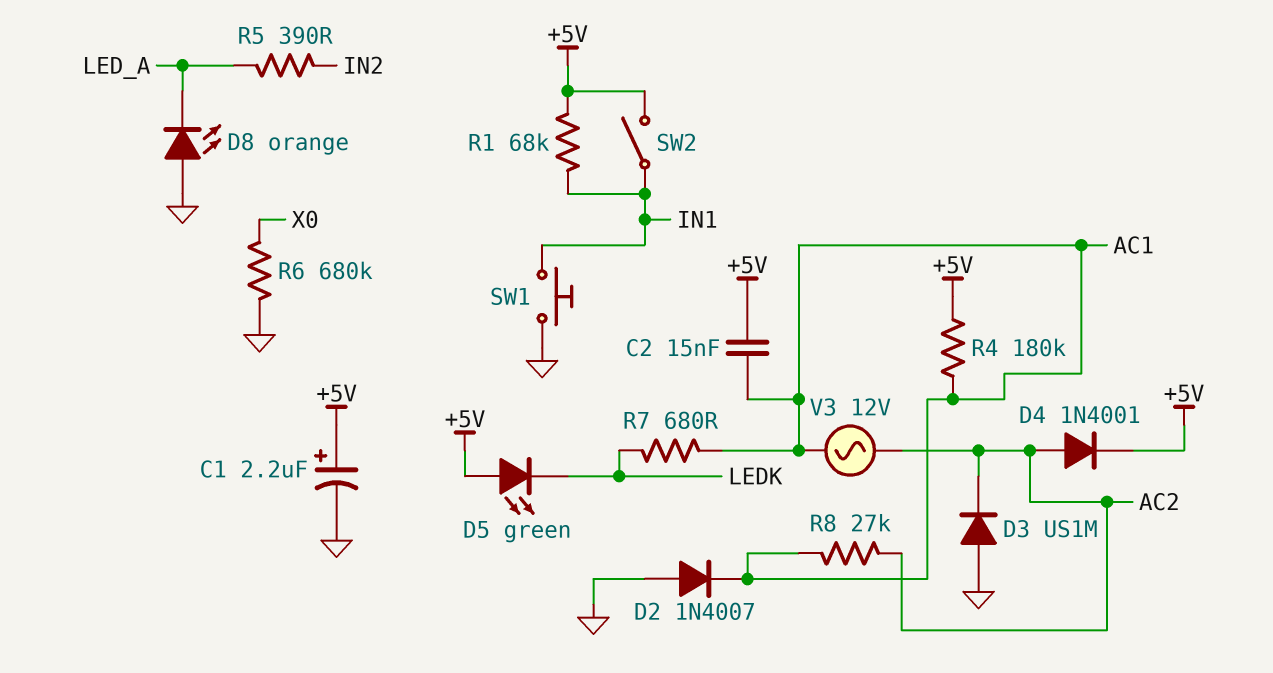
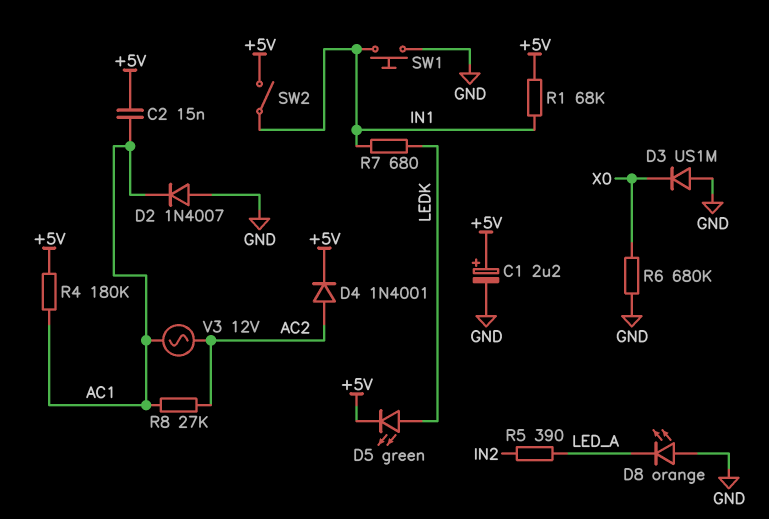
D3: diode US1M (A GND, K AC2) -> diode US1M (A GND, K X0)
D5: LED green (A +5V, K LEDK) -> LED green (A LEDK, K +5V)
R7: 680 (AC1, LEDK) -> 680 (IN1, LEDK)

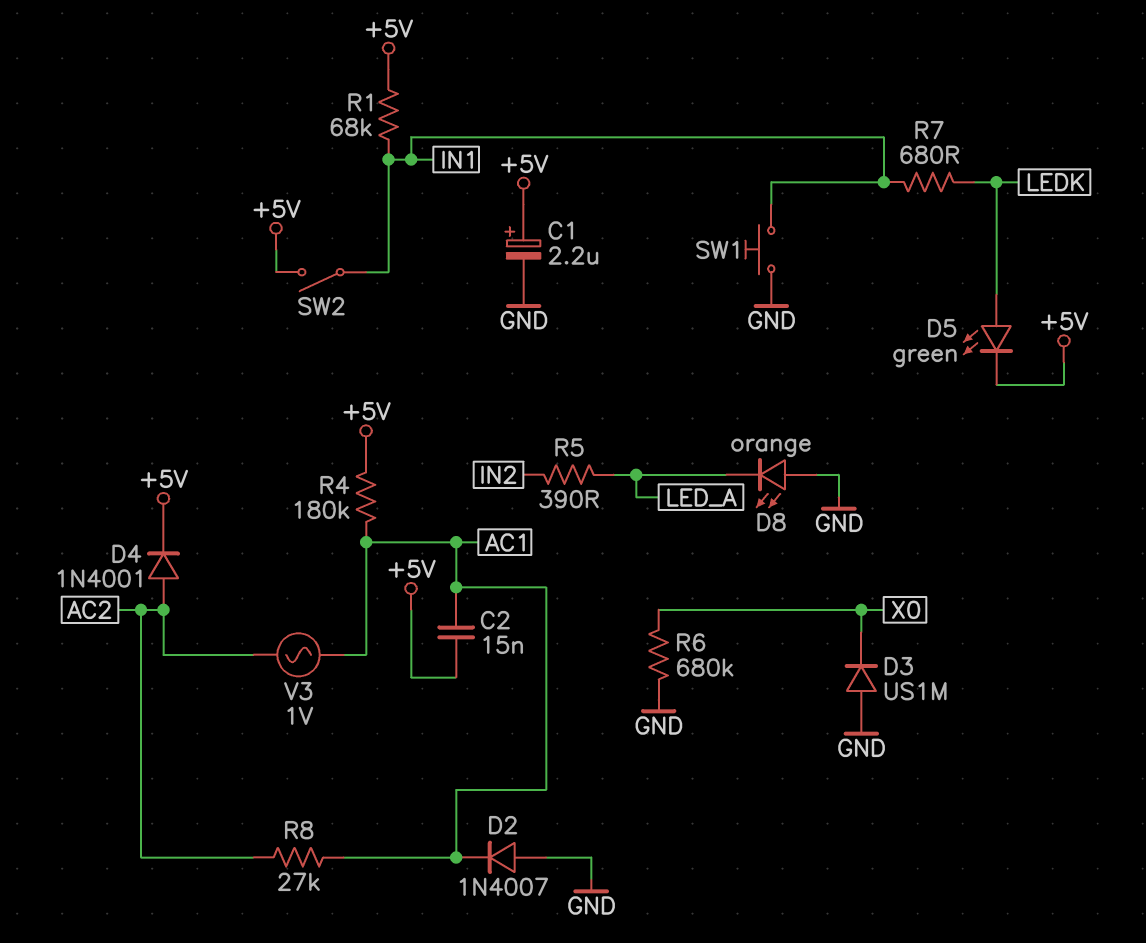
V3: AC 12V (AC1, AC2) -> AC 1V (AC1, AC2)

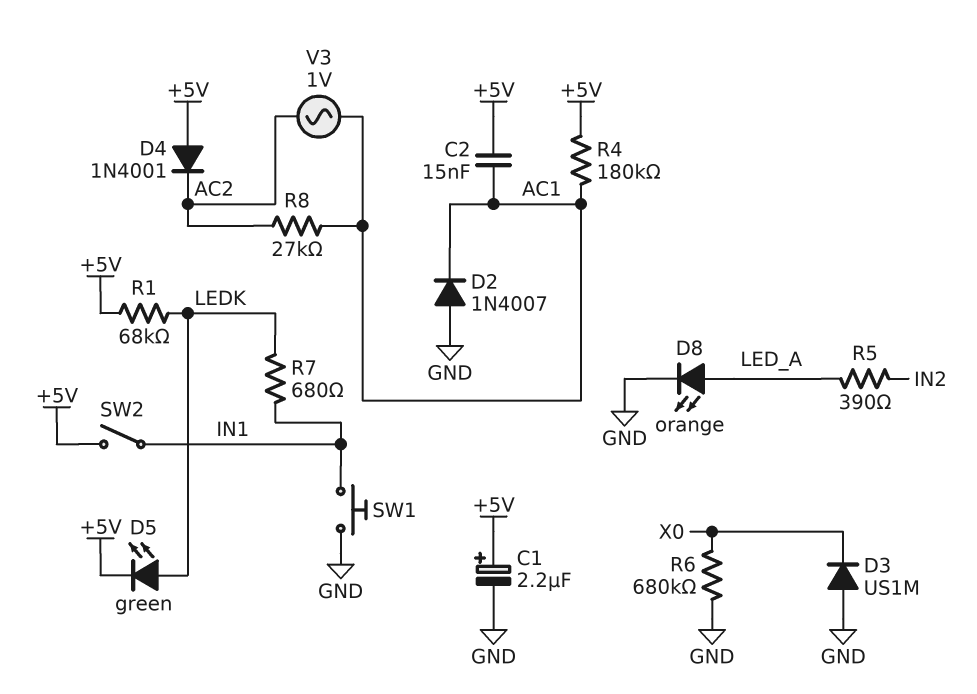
D4: diode 1N4001 (A AC2, K +5V) -> diode 1N4001 (A +5V, K AC2)
D8: LED orange (A GND, K LED_A) -> LED orange (A LED_A, K GND)
R1: 68k (+5V, IN1) -> 68k (+5V, LEDK)

